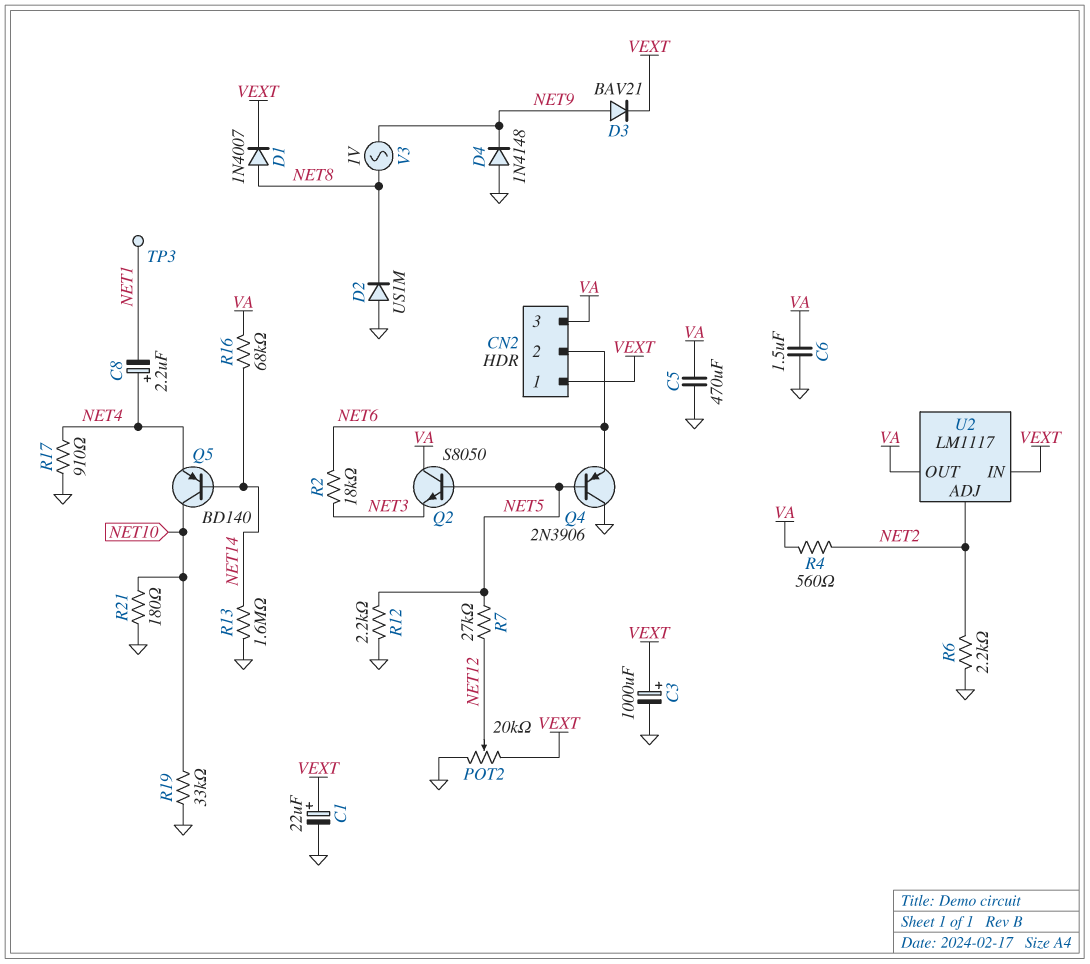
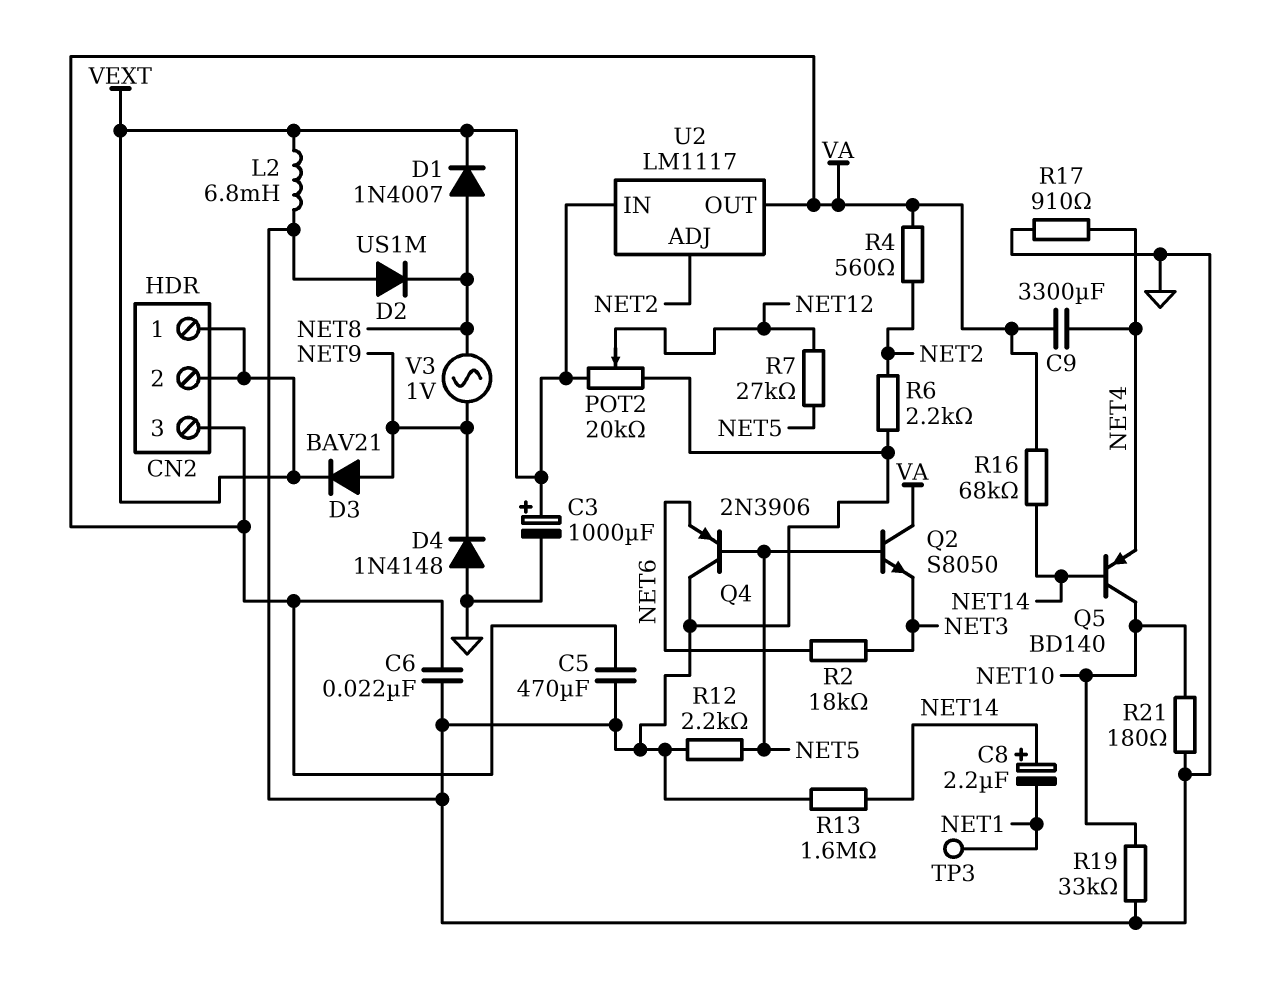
C1: 22uF (plus VEXT, minus GND) -> none
C6: 1.5uF (GND, VA) -> 22nF (GND, VA)
C8: 2.2uF (plus NET4, minus NET1) -> 2.2uF (plus NET14, minus NET1)
C9: none -> 3300uF (NET4, VA)
CN2 pin 2: NET6 -> VEXT
L2: none -> 6.8mH (GND, VEXT)

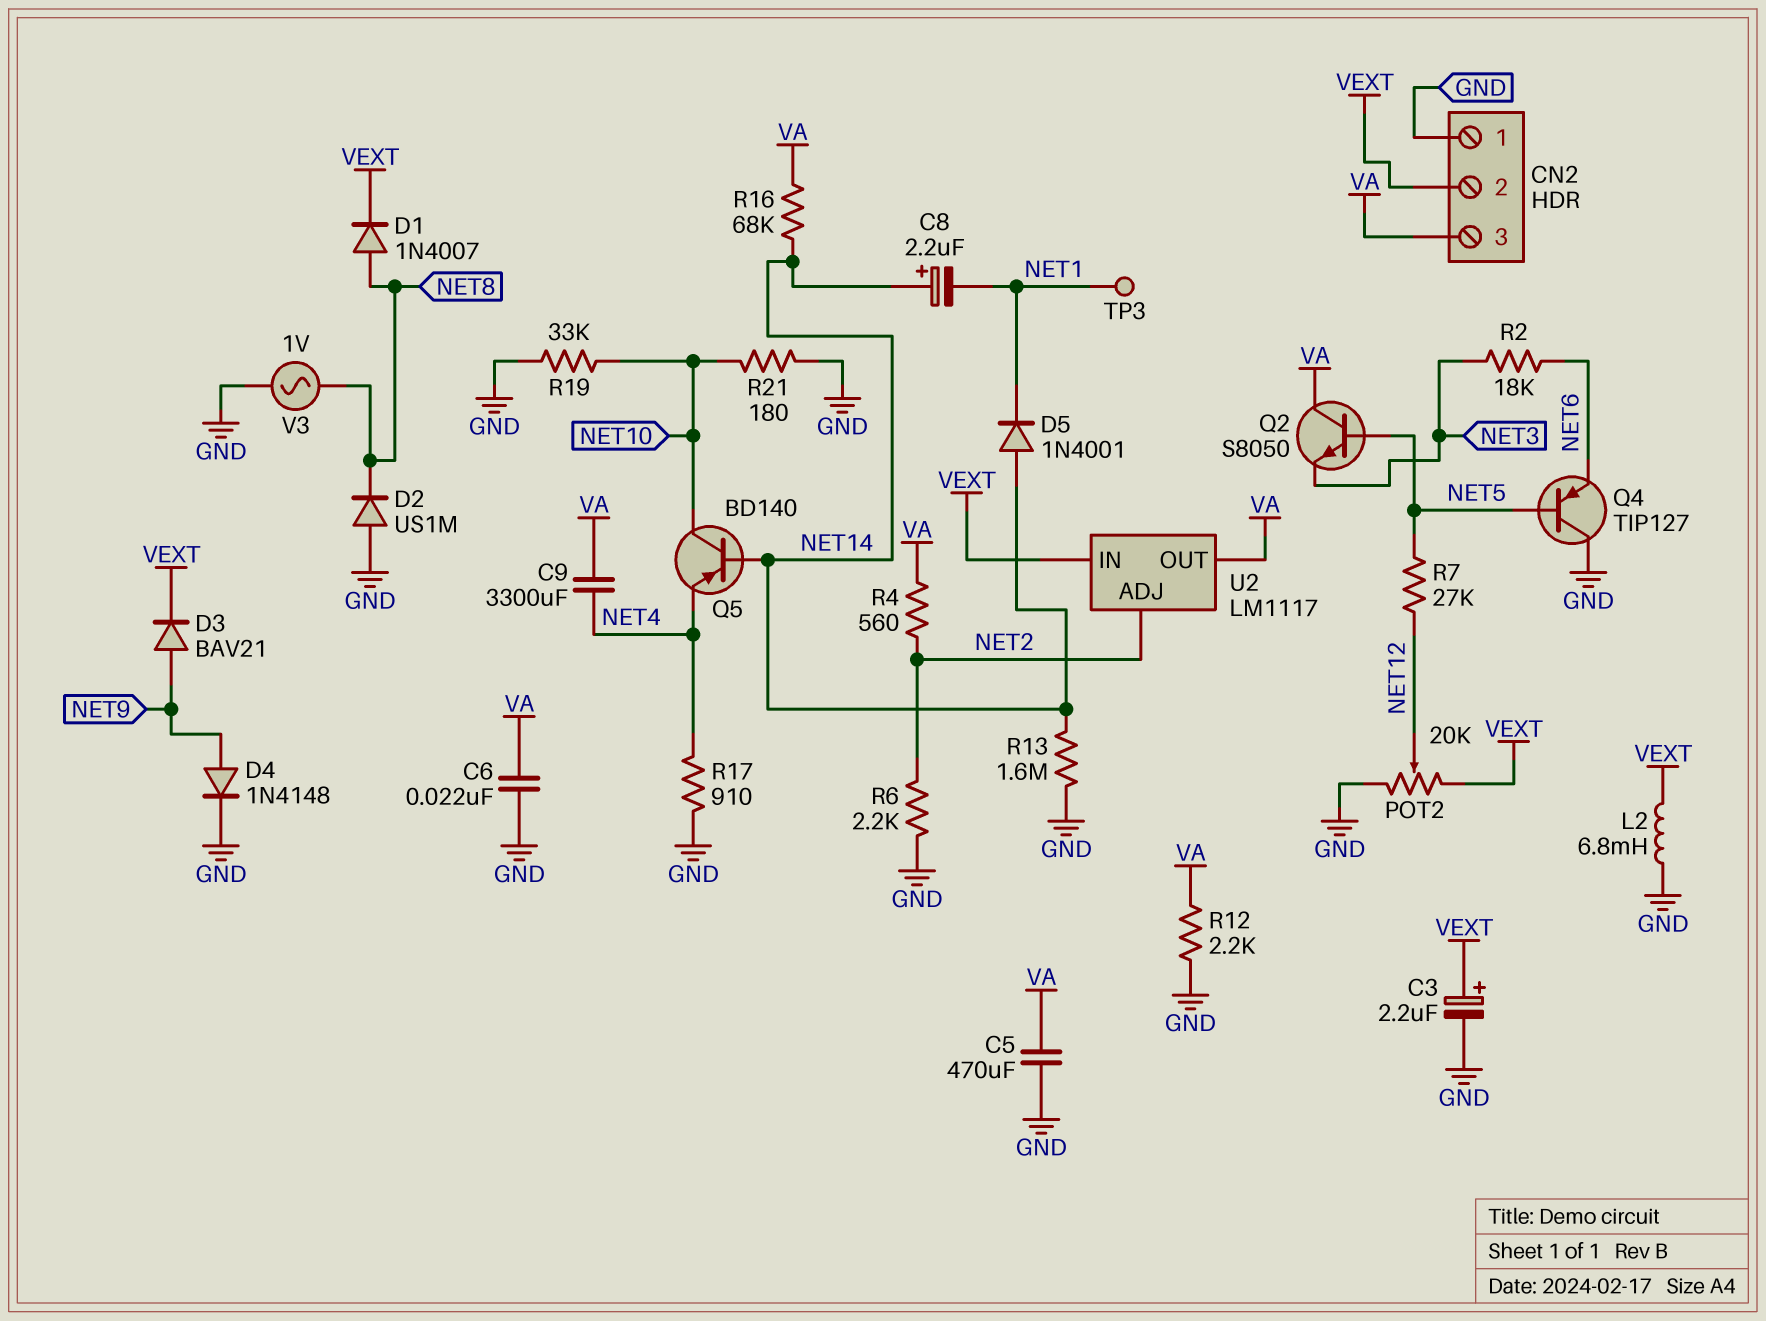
C3: 1000uF (plus VEXT, minus GND) -> 2.2uF (plus VEXT, minus GND)
CN2 pin 1: VEXT -> GND
D4: diode 1N4148 (A GND, K NET9) -> diode 1N4148 (A NET9, K GND)
D5: none -> diode 1N4001 (A NET14, K NET1)
Q4: PNP 2N3906 (B NET5, C GND, E NET6) -> PNP TIP127 (B NET5, C GND, E NET6)
R12: 2.2k (GND, NET5) -> 2.2k (GND, VA)
V3: AC 1V (NET8, NET9) -> AC 1V (GND, NET8)

